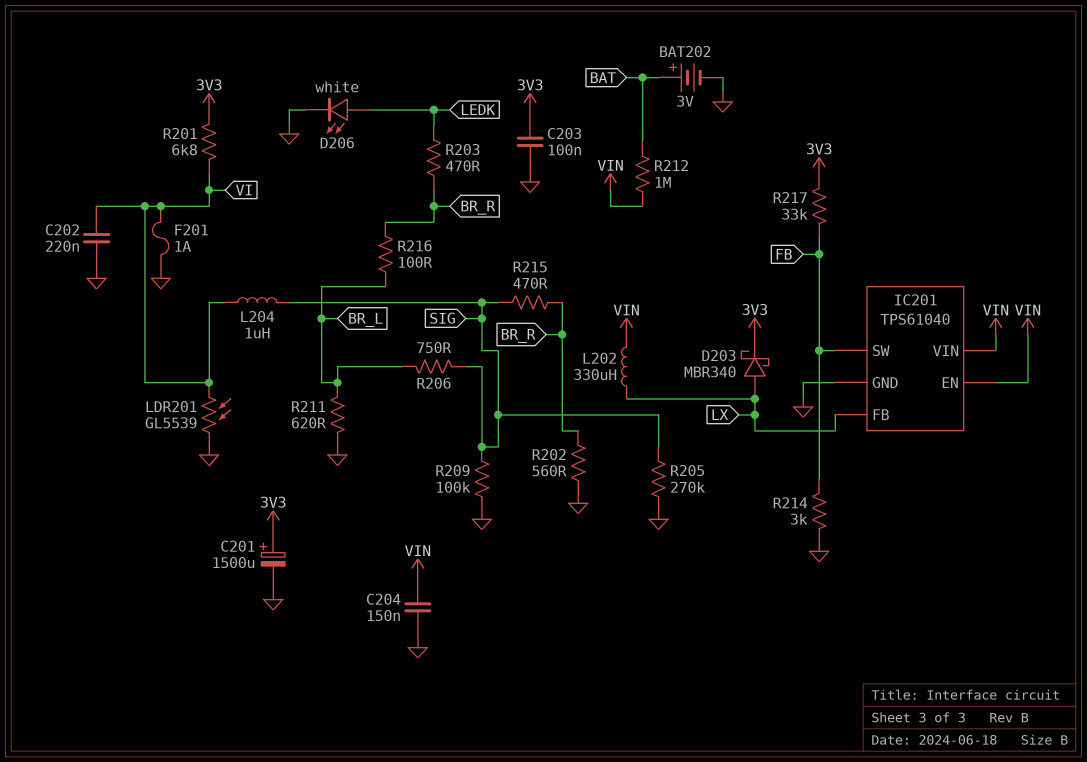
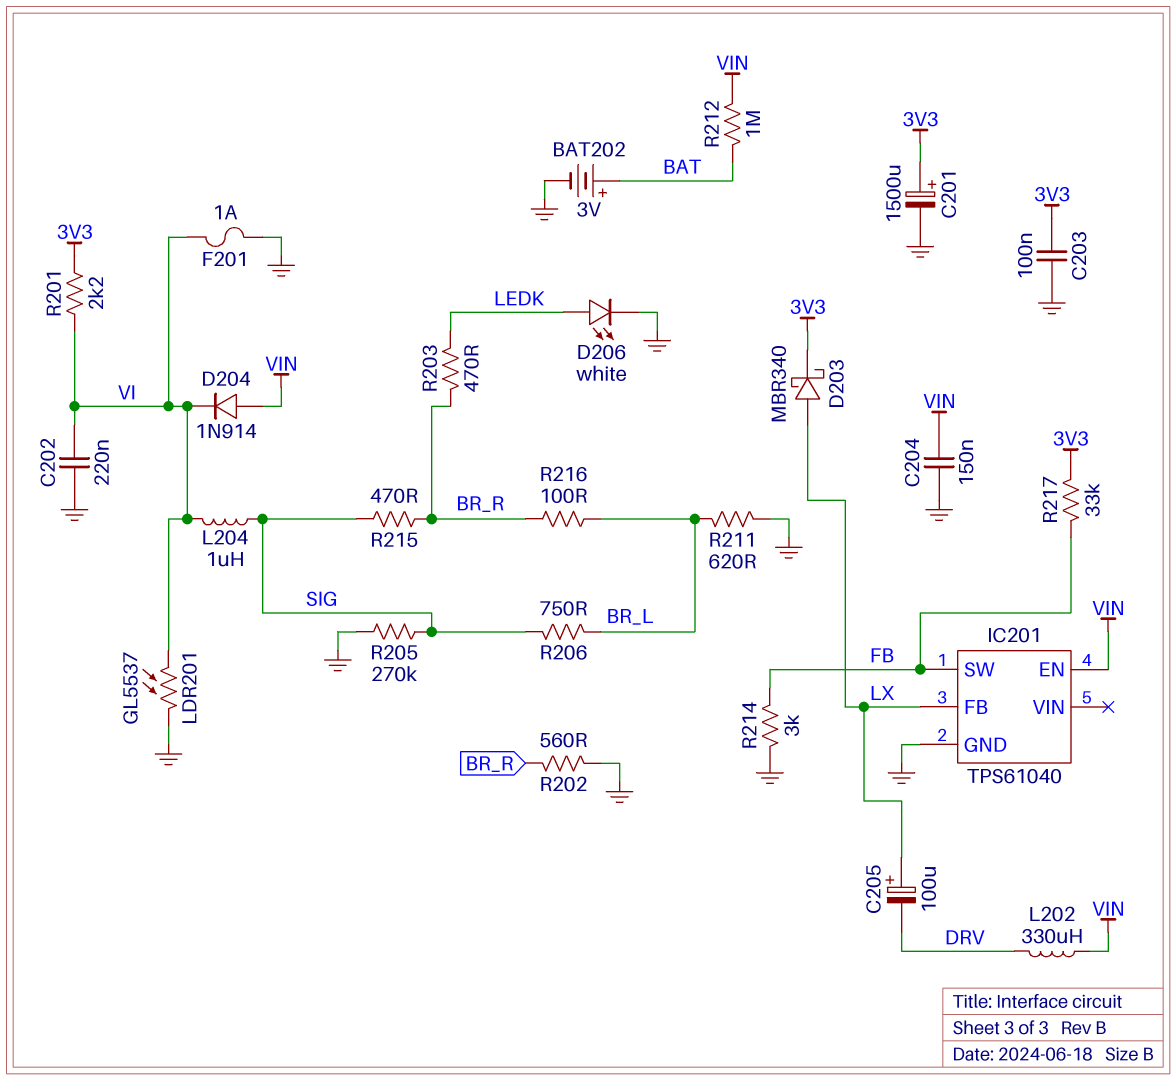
C205: none -> 100uF (plus LX, minus DRV)
D204: none -> diode 1N914 (A VIN, K VI)
IC201 pin VIN: VIN -> none
L202: 330uH (LX, VIN) -> 330uH (DRV, VIN)
LDR201: GL5539 (GND, VI) -> GL5537 (GND, VI)
R201: 6.8k (3V3, VI) -> 2.2k (3V3, VI)
R209: 100k (GND, SIG) -> none

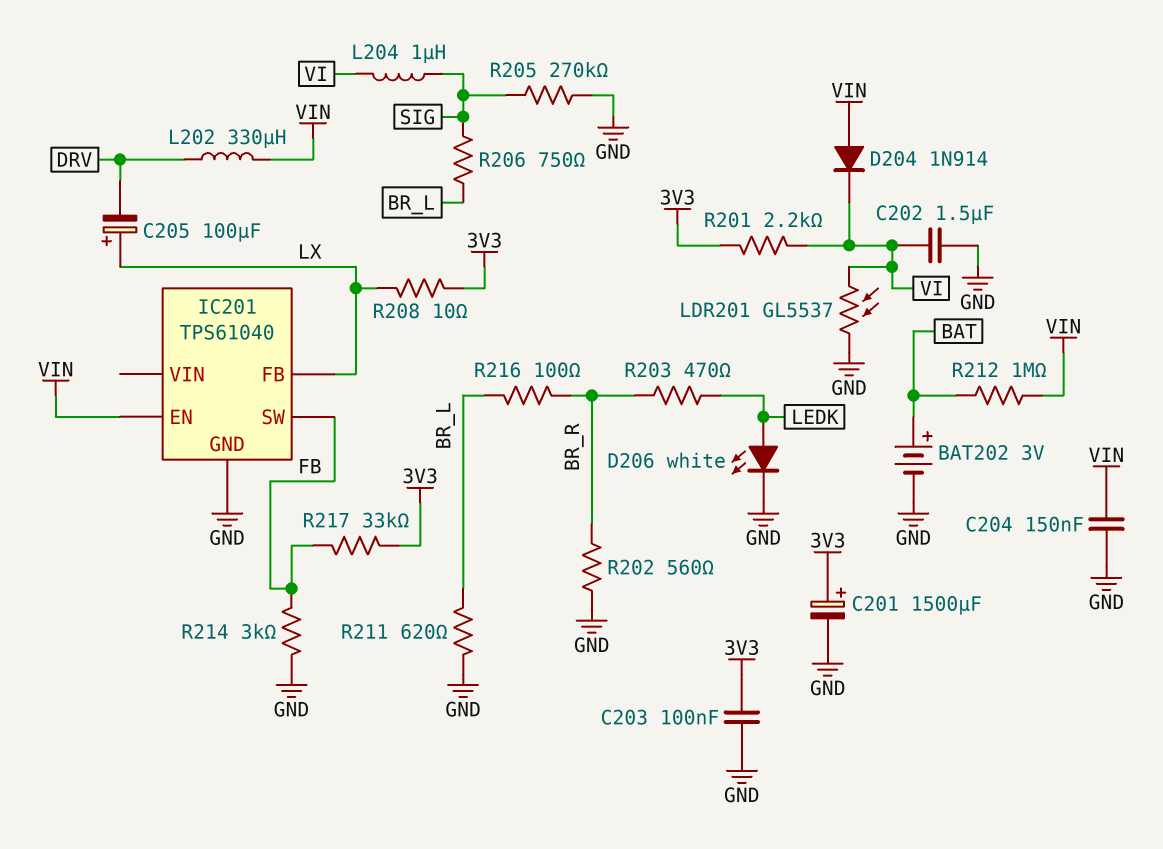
C202: 220nF (GND, VI) -> 1.5uF (GND, VI)
D203: schottky MBR340 (A LX, K 3V3) -> none
F201: 1A (GND, VI) -> none
R208: none -> 10 (3V3, LX)
R215: 470 (BR_R, SIG) -> none

